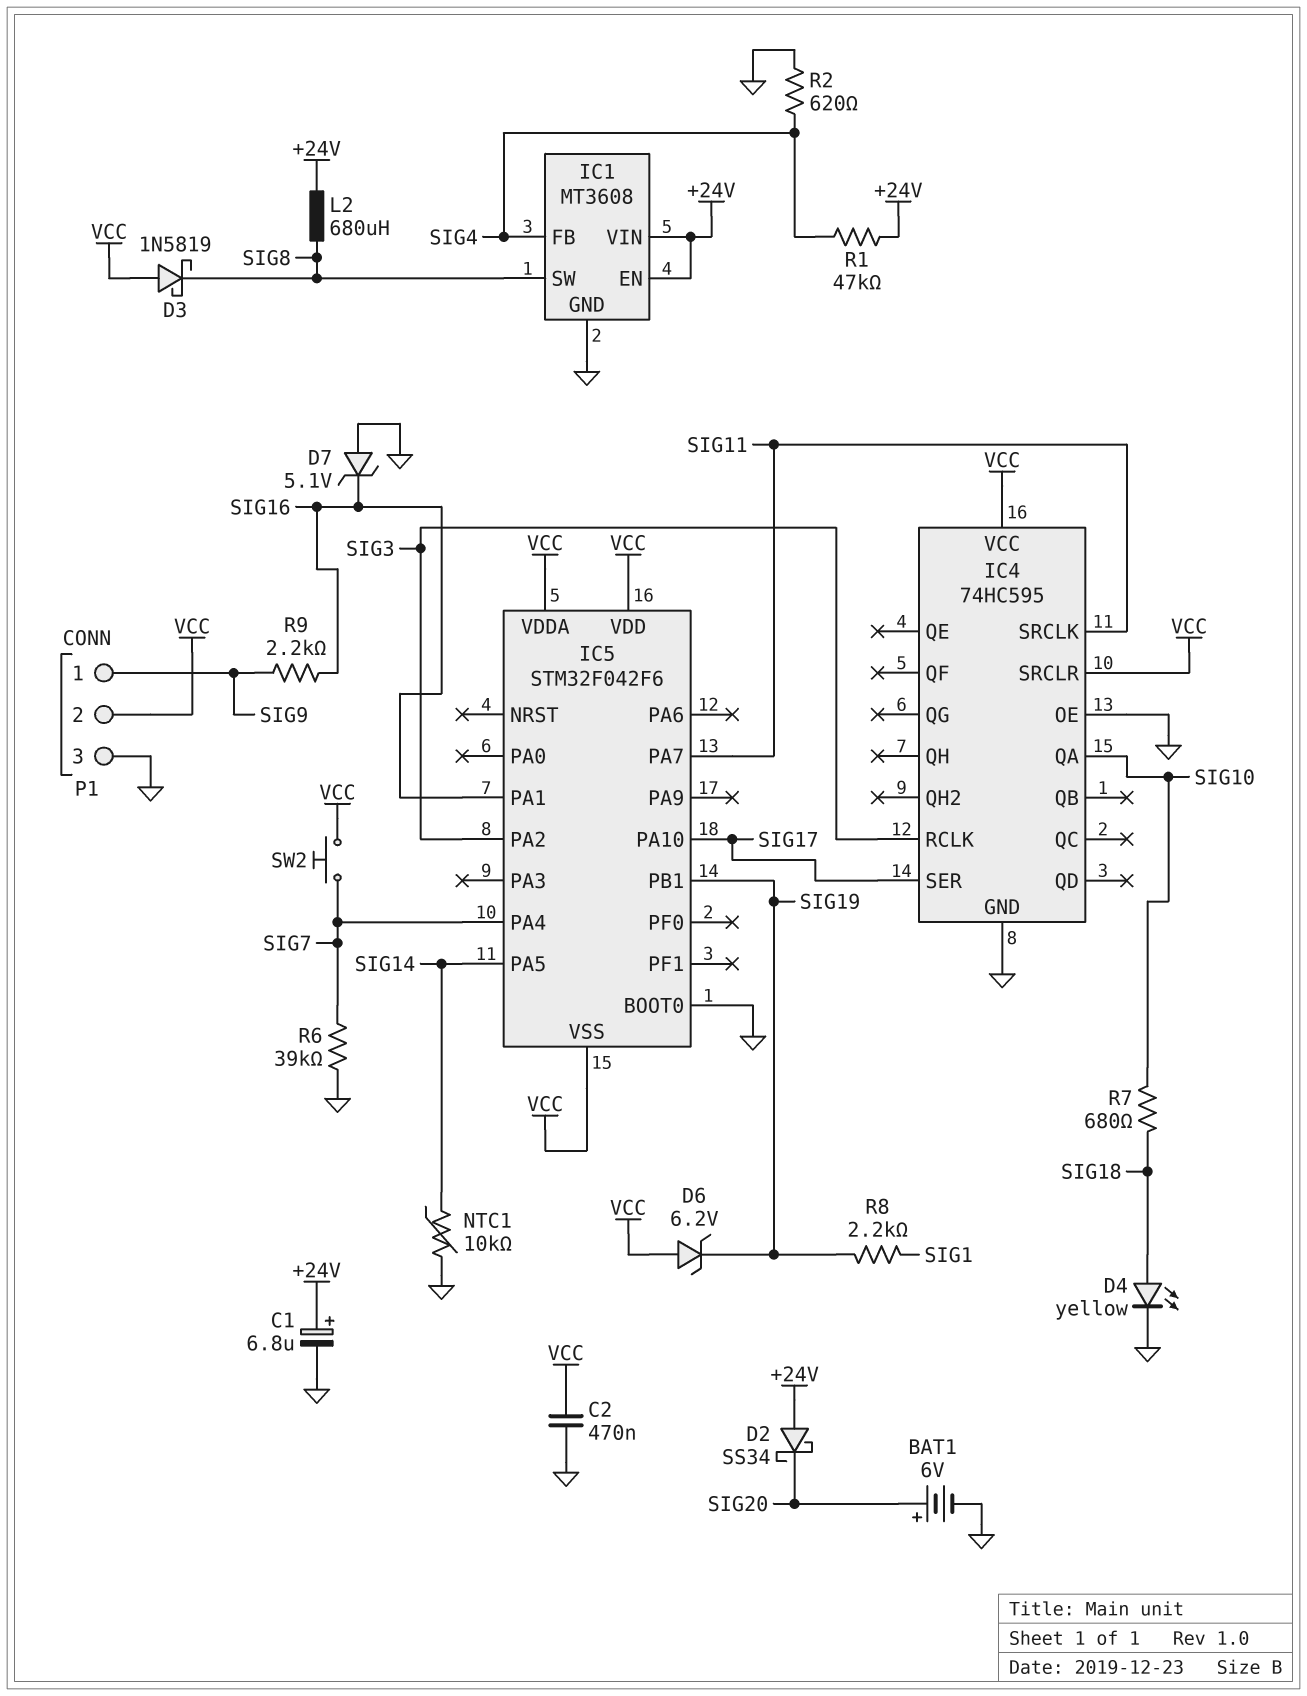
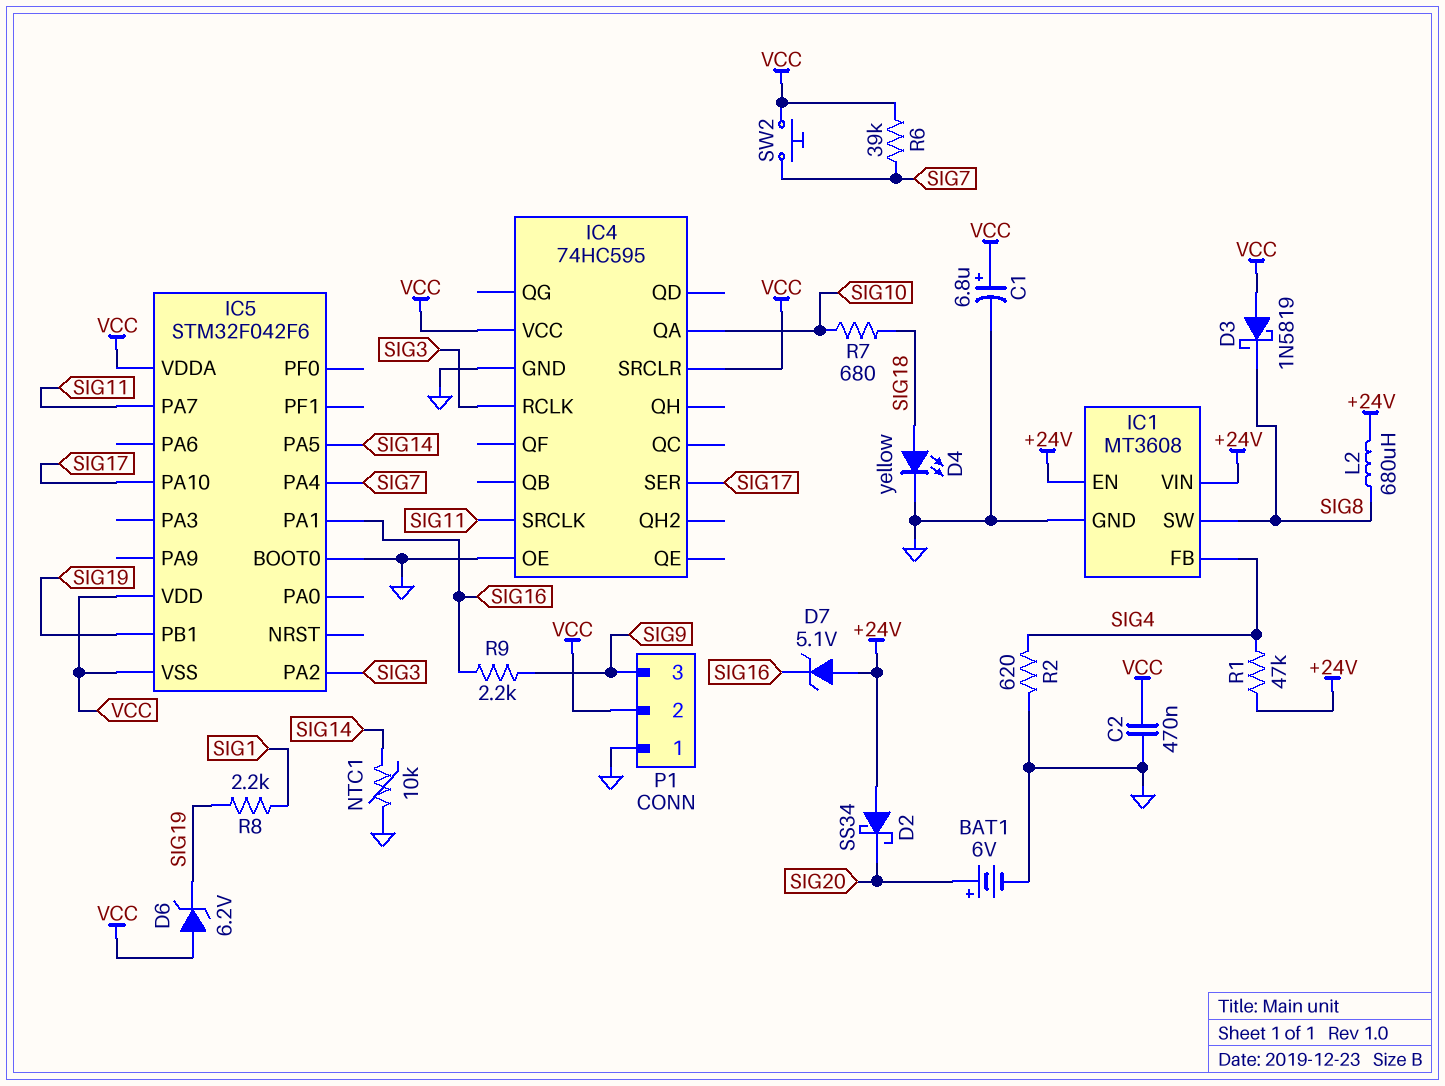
C1: 6.8uF (plus +24V, minus GND) -> 6.8uF (plus VCC, minus GND)
D7: zener 5.1V (A GND, K SIG16) -> zener 5.1V (A +24V, K SIG16)
P1 pin 1: SIG9 -> GND
P1 pin 3: GND -> SIG9
R6: 39k (GND, SIG7) -> 39k (SIG7, VCC)

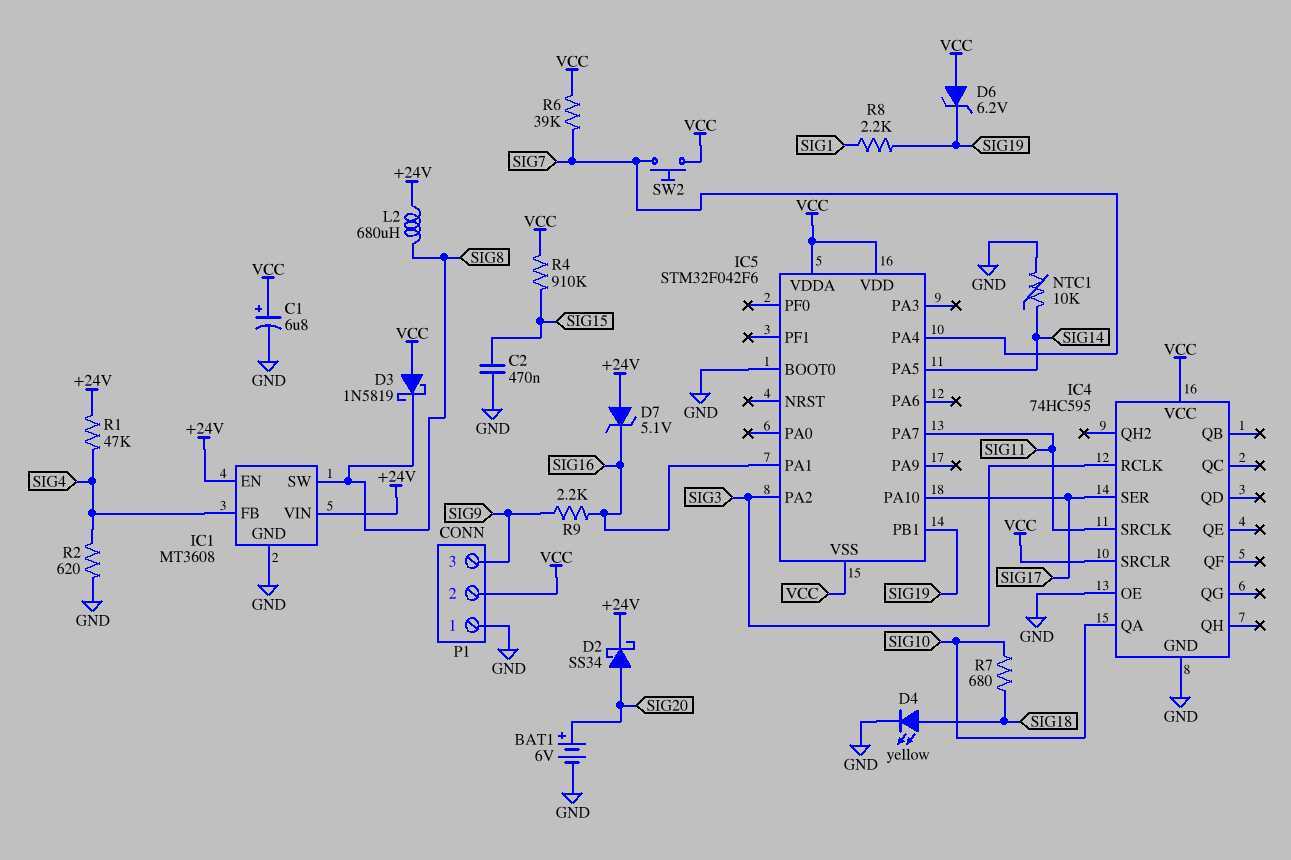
C2: 470nF (GND, VCC) -> 470nF (GND, SIG15)
D2: schottky SS34 (A +24V, K SIG20) -> schottky SS34 (A SIG20, K +24V)
R4: none -> 910k (SIG15, VCC)

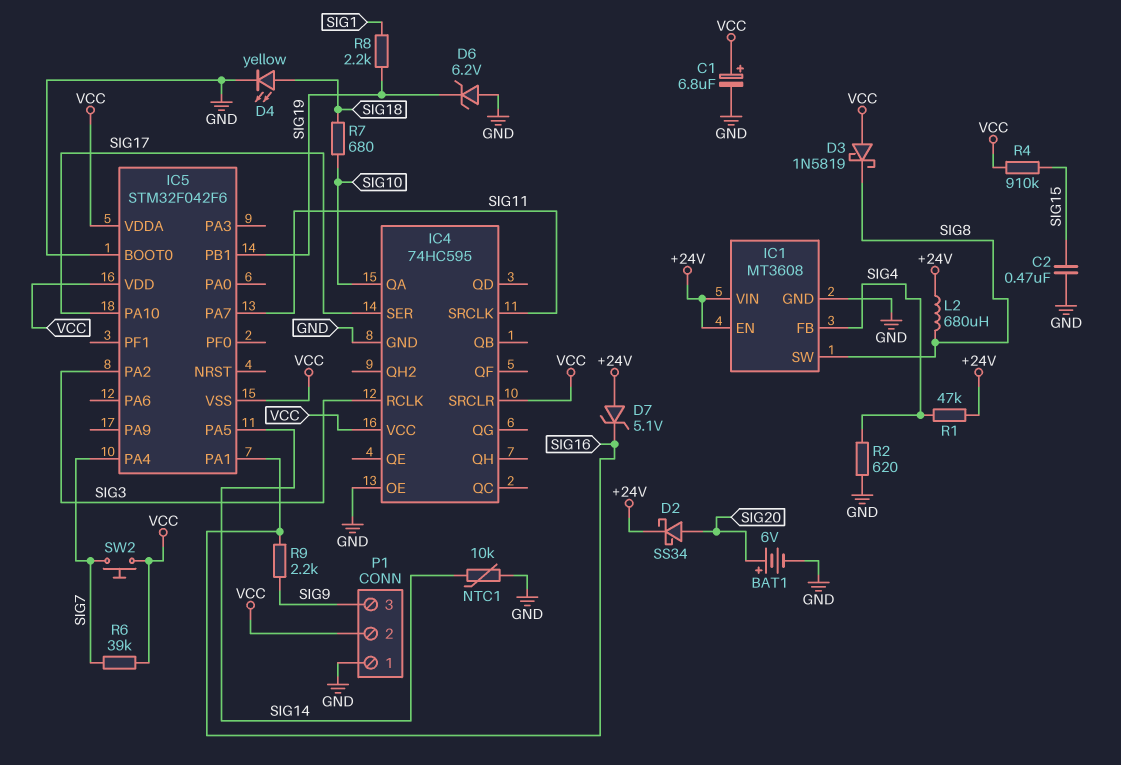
D6: zener 6.2V (A VCC, K SIG19) -> zener 6.2V (A GND, K SIG19)

